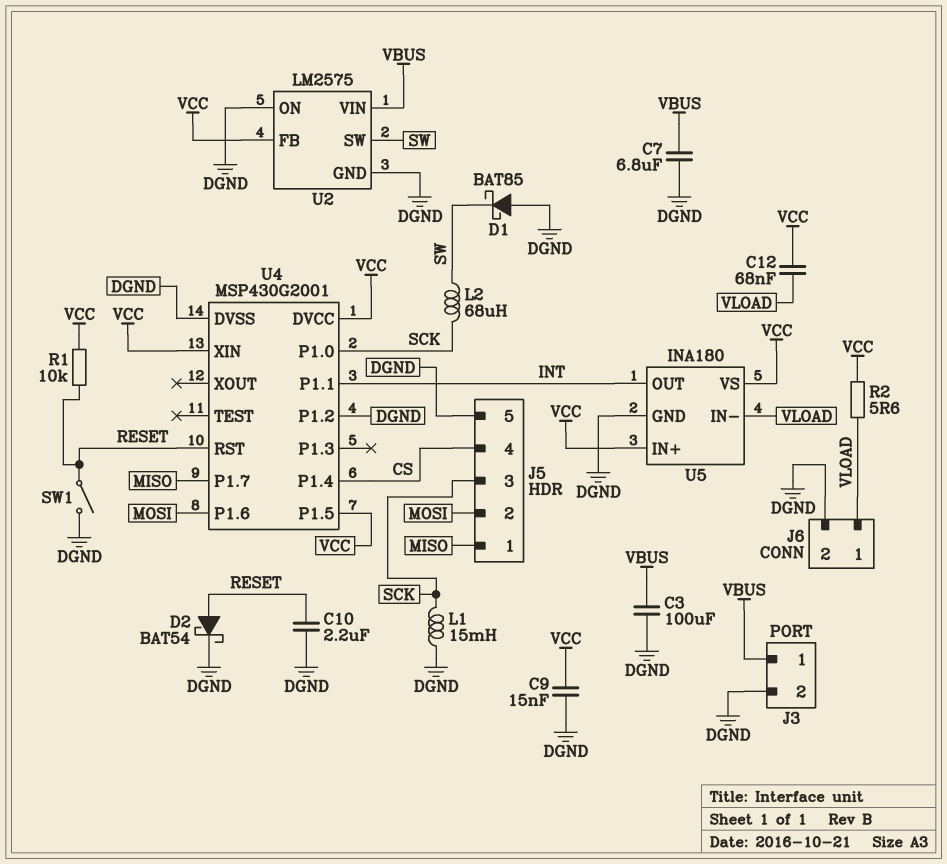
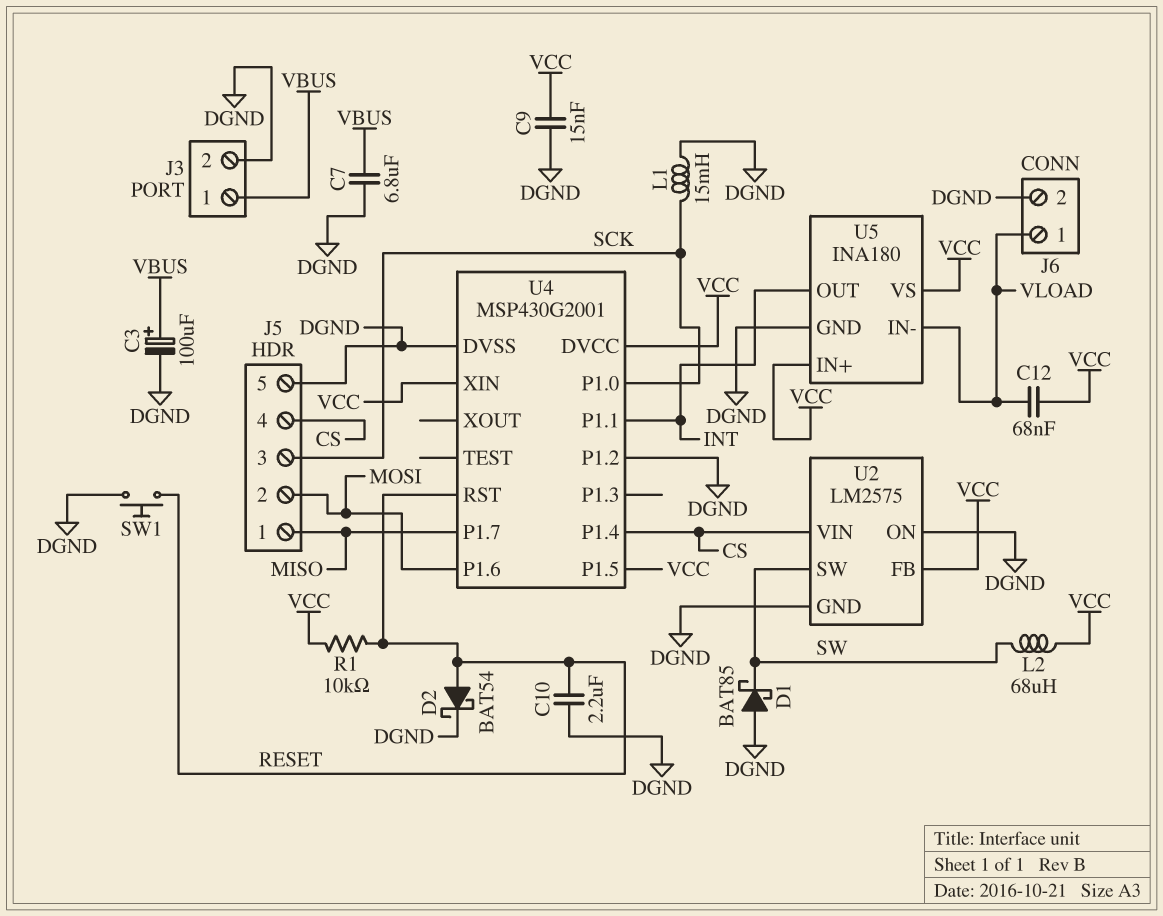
C3: 100uF (DGND, VBUS) -> 100uF (plus VBUS, minus DGND)
L2: 68uH (SCK, SW) -> 68uH (SW, VCC)
R2: 5.6 (VCC, VLOAD) -> none
SW1: switch (DGND, RESET) -> button (DGND, RESET)
U2 pin VIN: VBUS -> CS

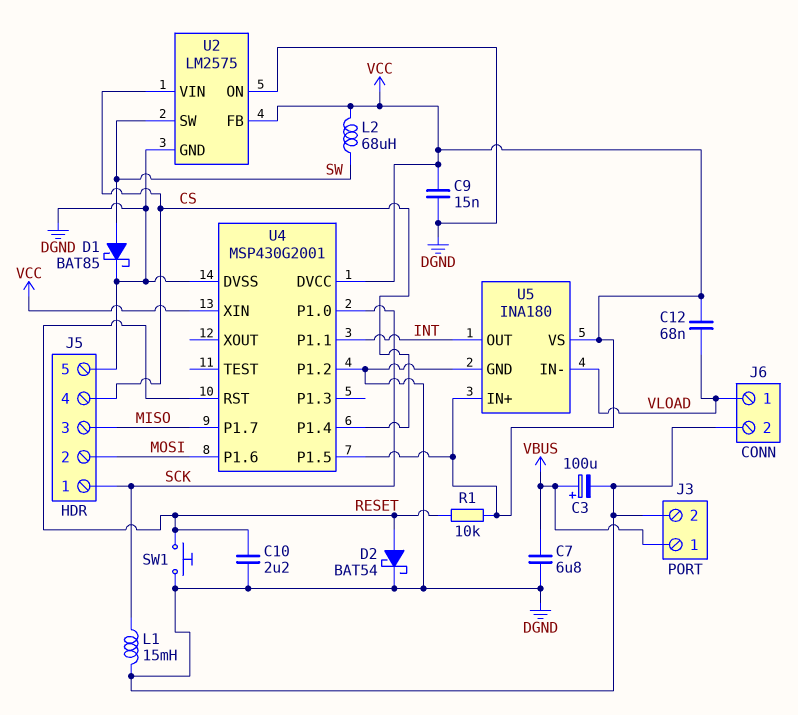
D1: schottky BAT85 (A DGND, K SW) -> schottky BAT85 (A SW, K DGND)
J5 pin 1: MISO -> SCK
J5 pin 3: SCK -> MISO

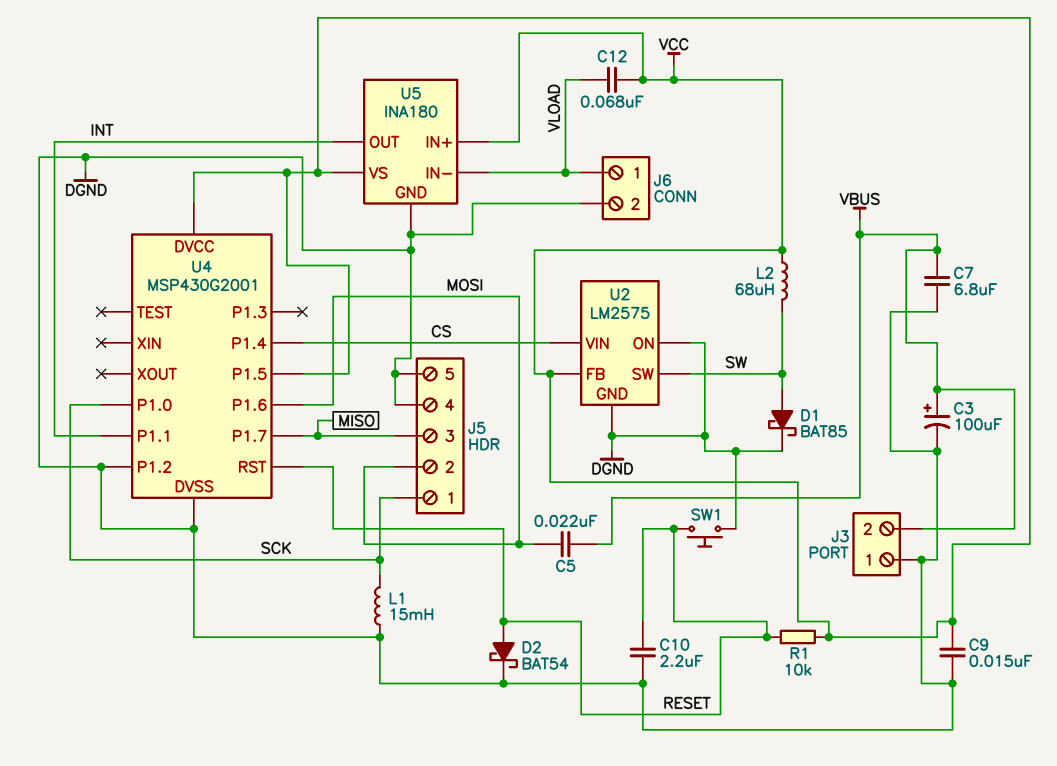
C5: none -> 22nF (MOSI, VBUS)
J3 pin 1: VBUS -> DGND
J3 pin 2: DGND -> VBUS
J5 pin 4: CS -> DGND
U4 pin XIN: VCC -> none

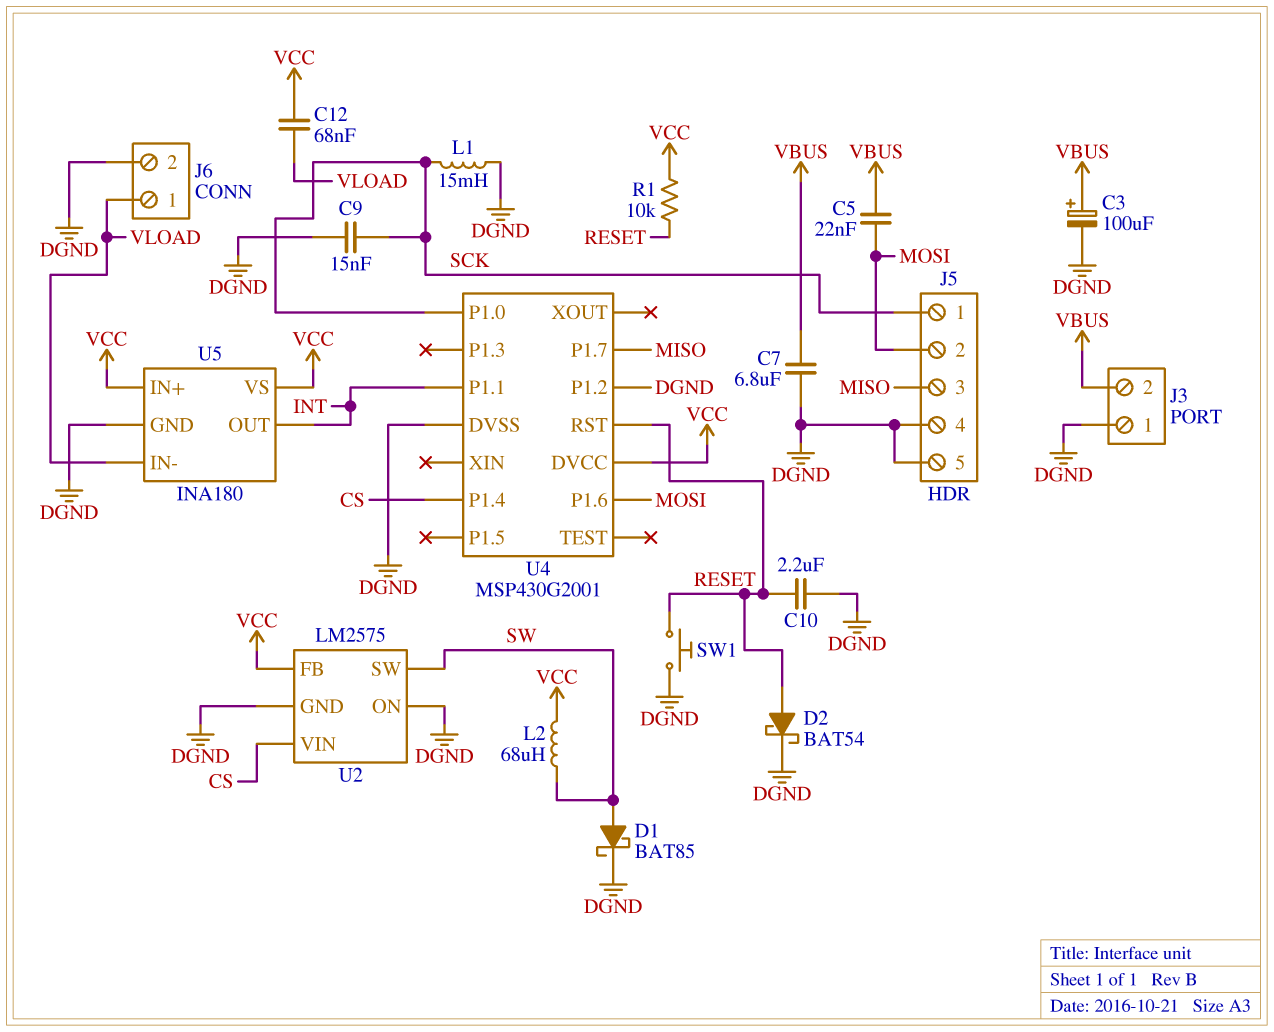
C9: 15nF (DGND, VCC) -> 15nF (DGND, SCK)
U4 pin P1.5: VCC -> none

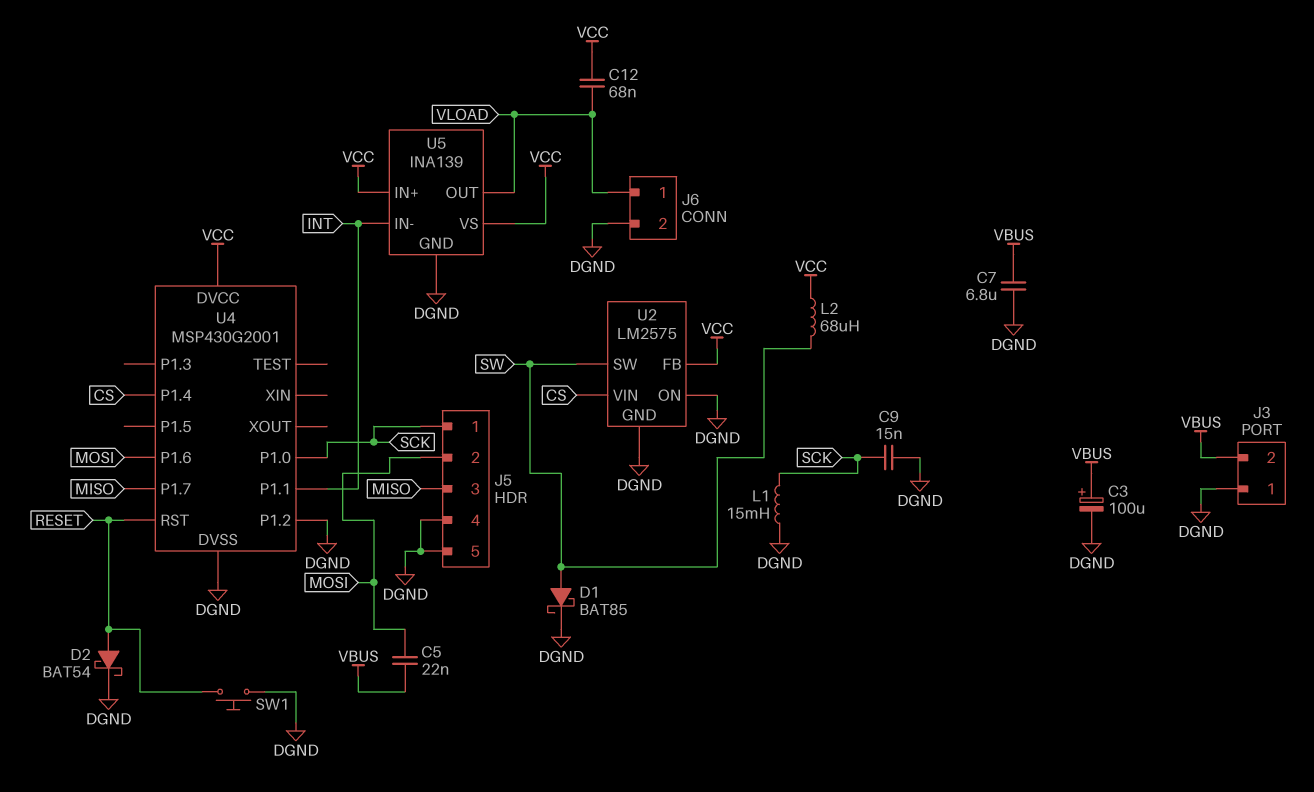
C10: 2.2uF (DGND, RESET) -> none
R1: 10k (RESET, VCC) -> none
U5: INA180 -> INA139
U5 pin IN-: VLOAD -> INT
U5 pin OUT: INT -> VLOAD

